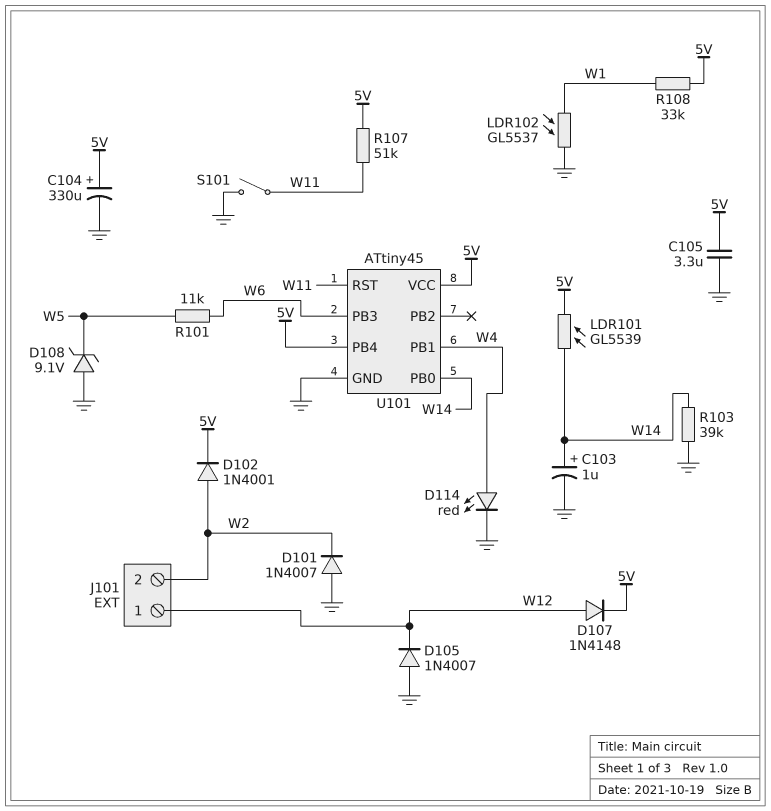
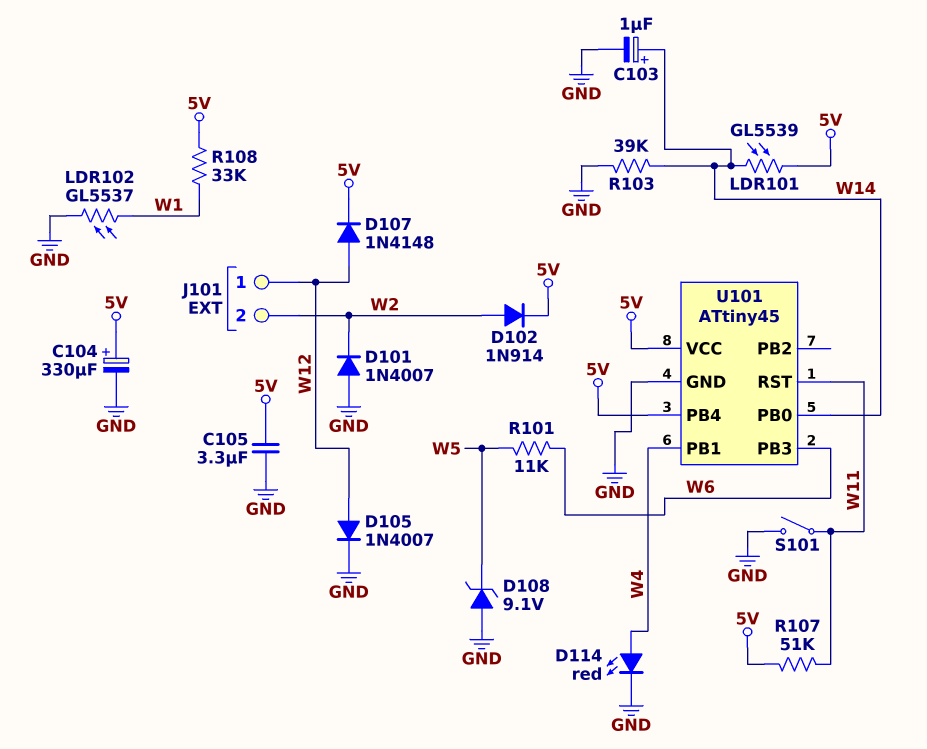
D102: diode 1N4001 (A W2, K 5V) -> diode 1N914 (A W2, K 5V)
D105: diode 1N4007 (A GND, K W12) -> diode 1N4007 (A W12, K GND)

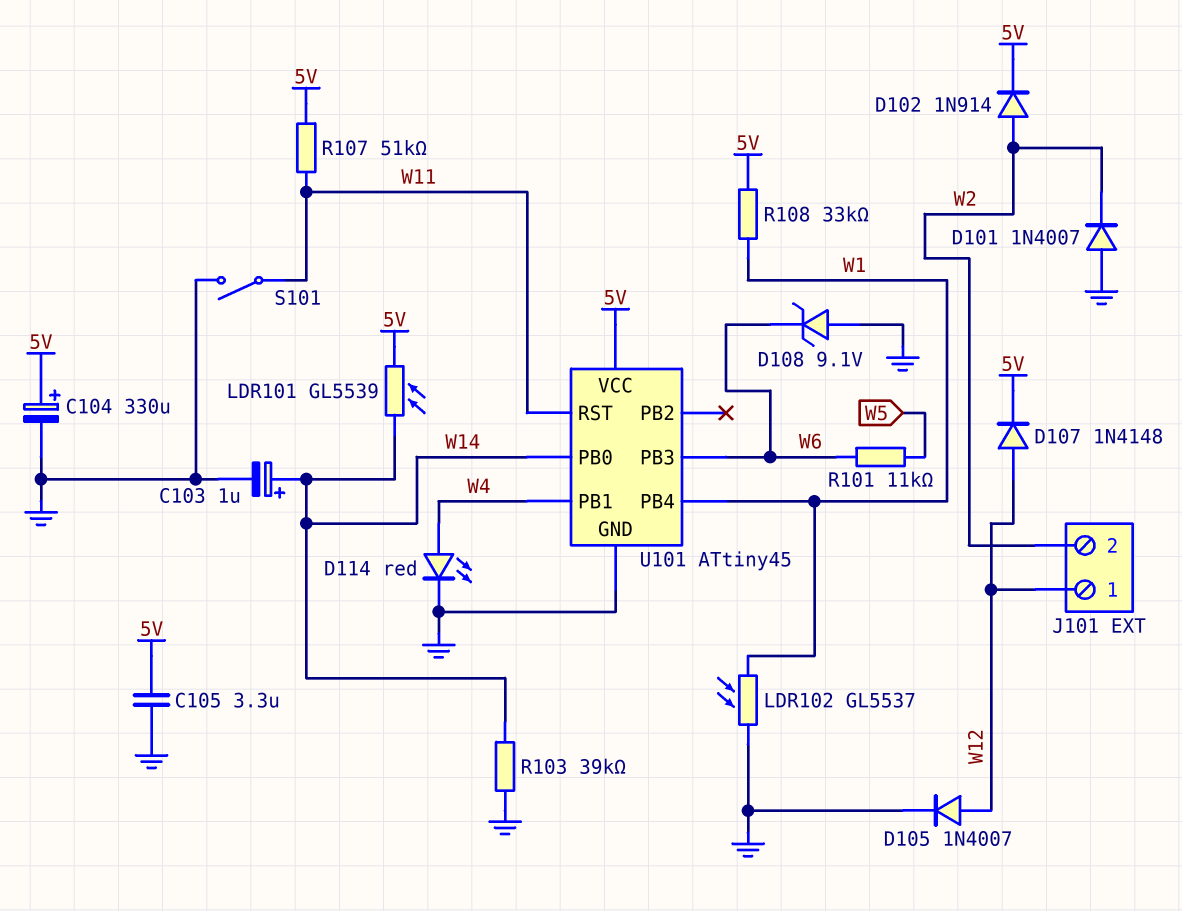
D108: zener 9.1V (A GND, K W5) -> zener 9.1V (A GND, K W6)
U101 pin PB4: 5V -> W1

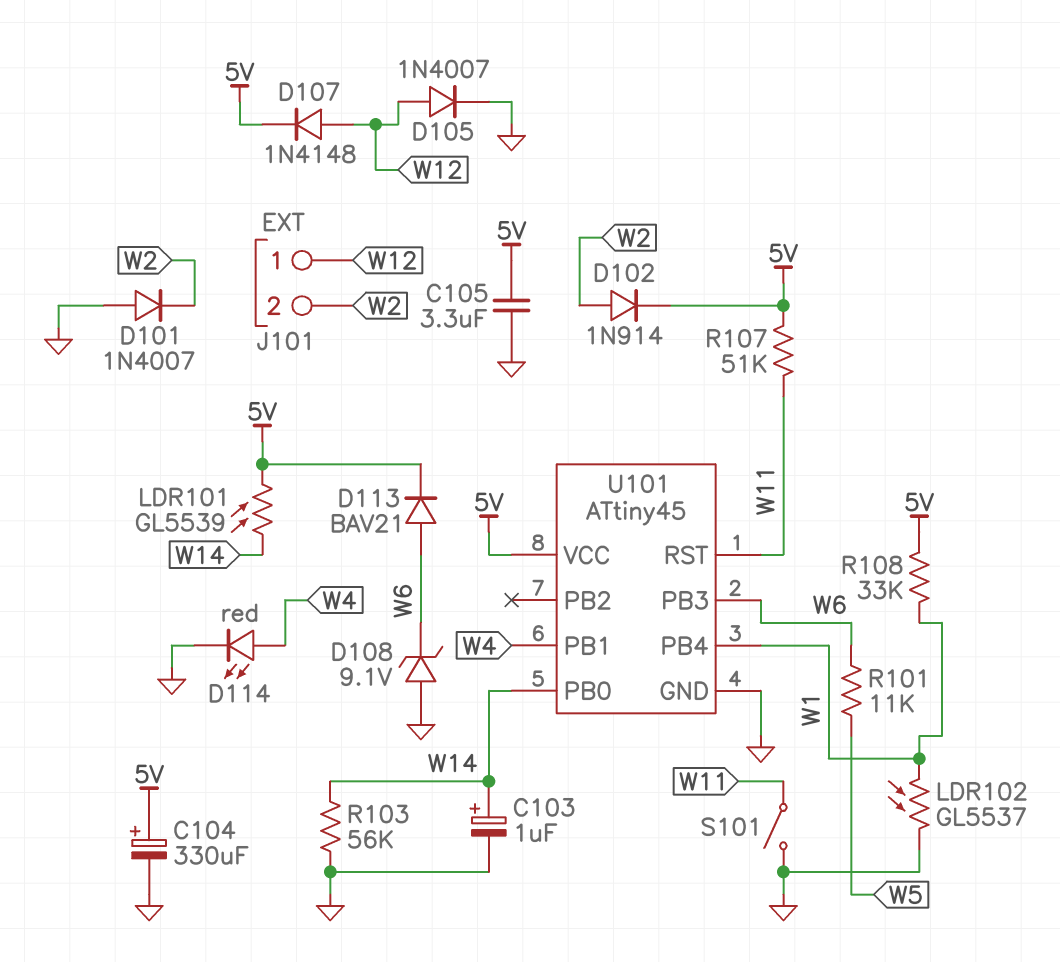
D113: none -> diode BAV21 (A W6, K 5V)
R103: 39k (GND, W14) -> 56k (GND, W14)

